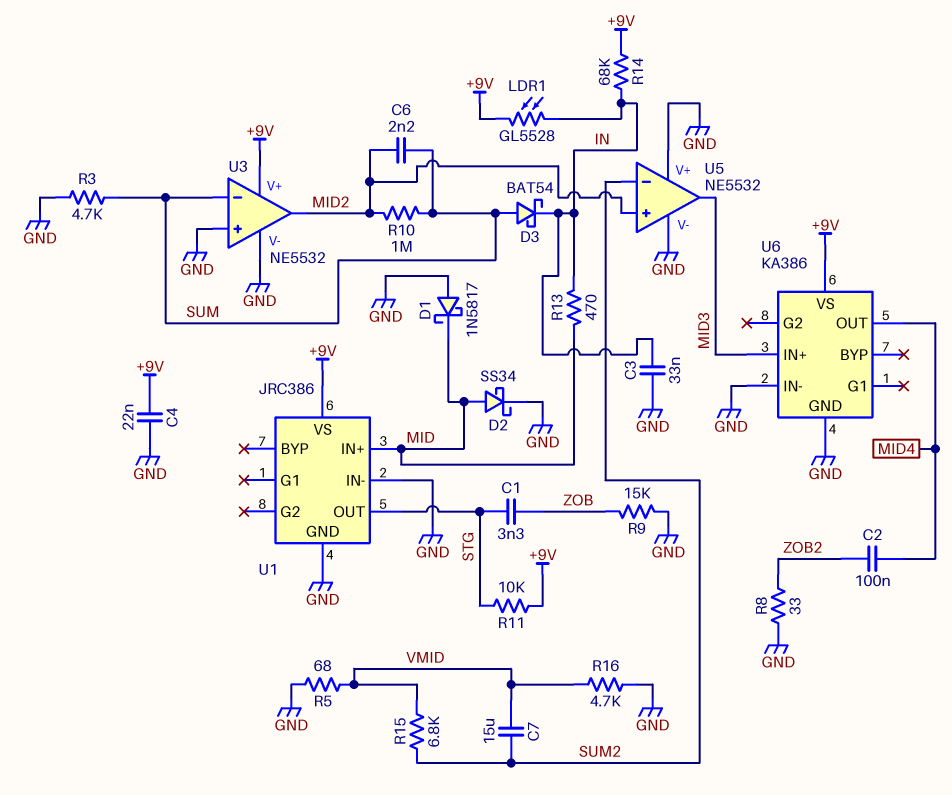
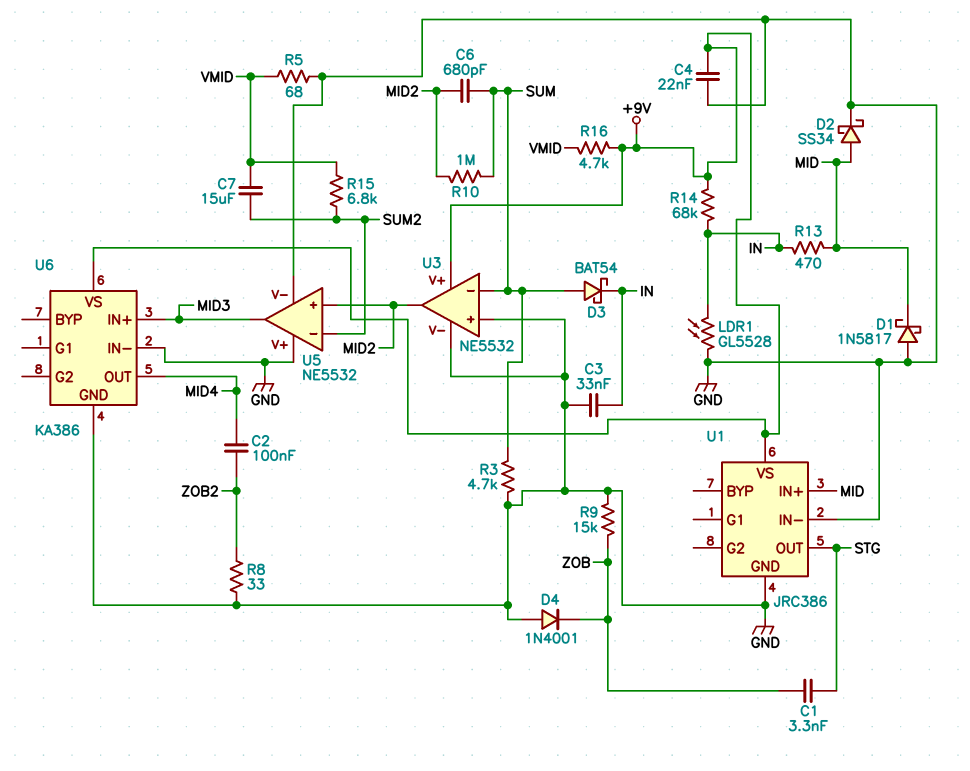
C6: 2.2nF (MID2, SUM) -> 680pF (MID2, SUM)
D4: none -> diode 1N4001 (A GND, K ZOB)
LDR1: GL5528 (+9V, IN) -> GL5528 (GND, IN)
R11: 10k (+9V, STG) -> none
R16: 4.7k (GND, VMID) -> 4.7k (+9V, VMID)

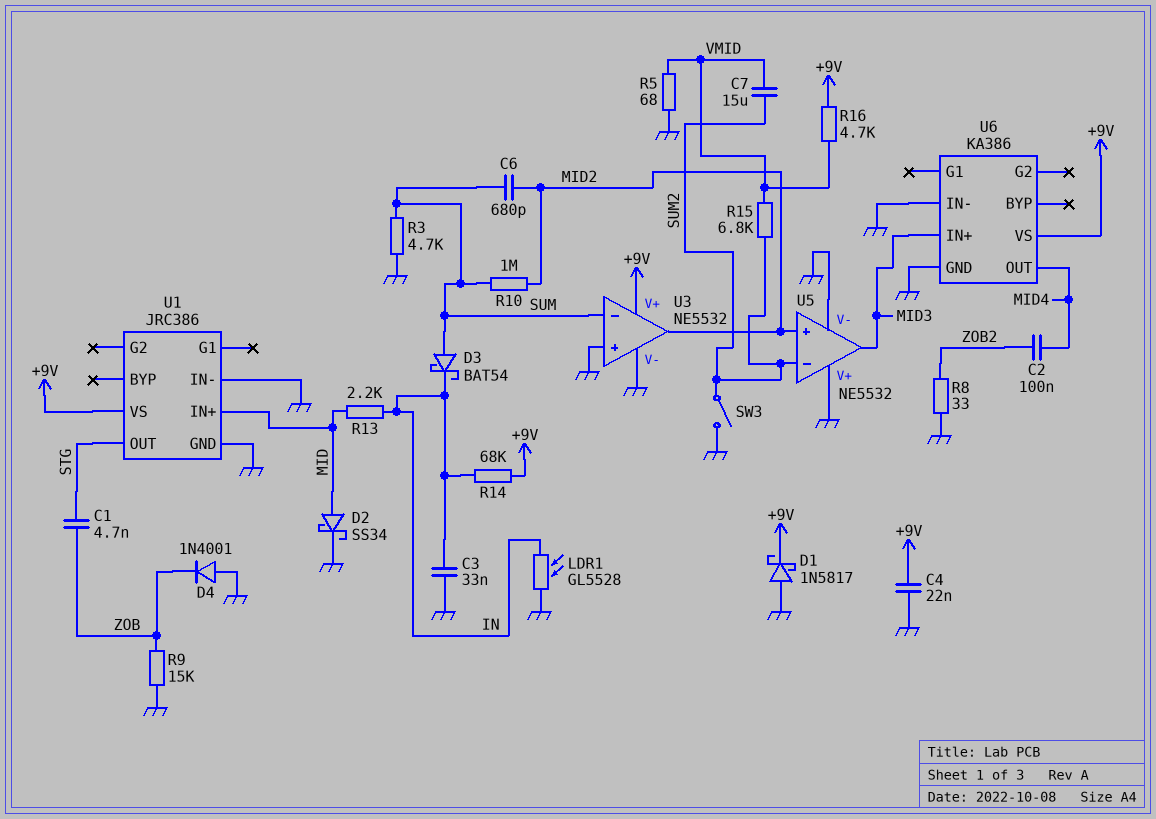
C1: 3.3nF (STG, ZOB) -> 4.7nF (STG, ZOB)
D1: schottky 1N5817 (A GND, K MID) -> schottky 1N5817 (A GND, K +9V)
R13: 470 (IN, MID) -> 2.2k (IN, MID)
SW3: none -> switch (GND, SUM2)

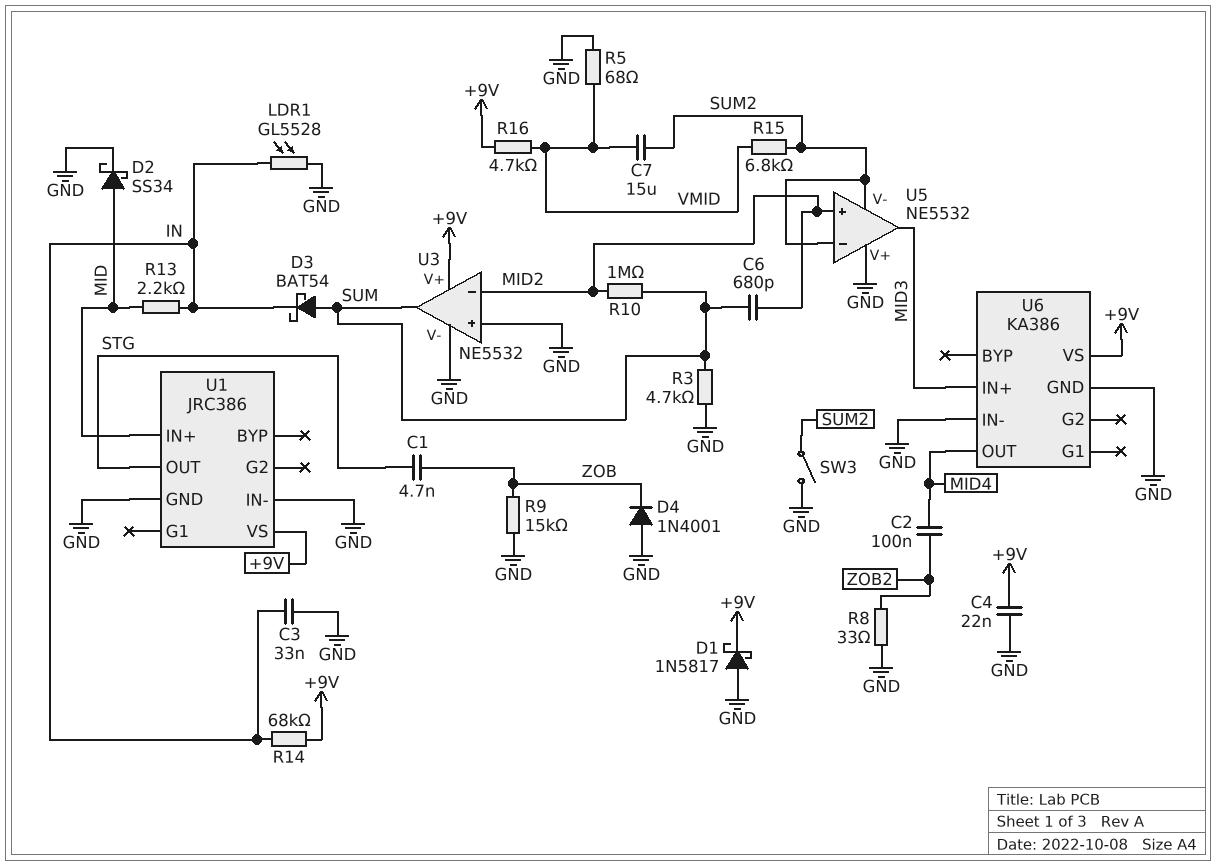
U3 pin in-: SUM -> MID2
U3 pin out: MID2 -> SUM
U5 pin V-: GND -> SUM2

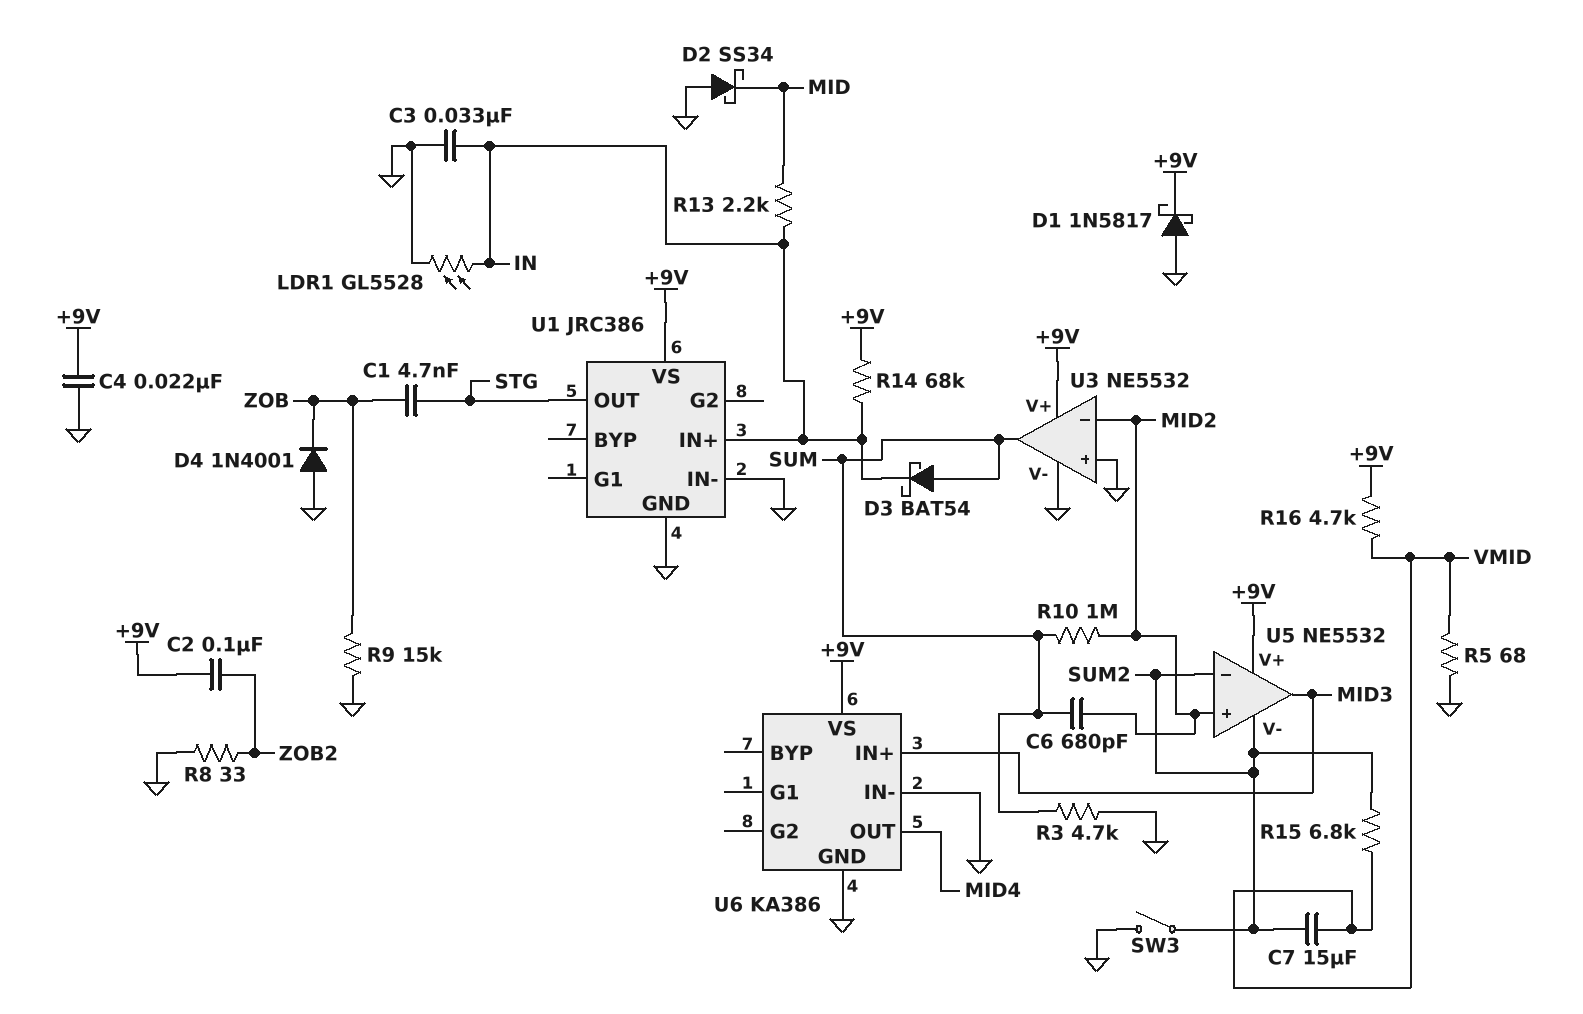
C2: 100nF (MID4, ZOB2) -> 100nF (+9V, ZOB2)
D2: schottky SS34 (A MID, K GND) -> schottky SS34 (A GND, K MID)
U1 pin IN+: MID -> IN
U5 pin V+: GND -> +9V

